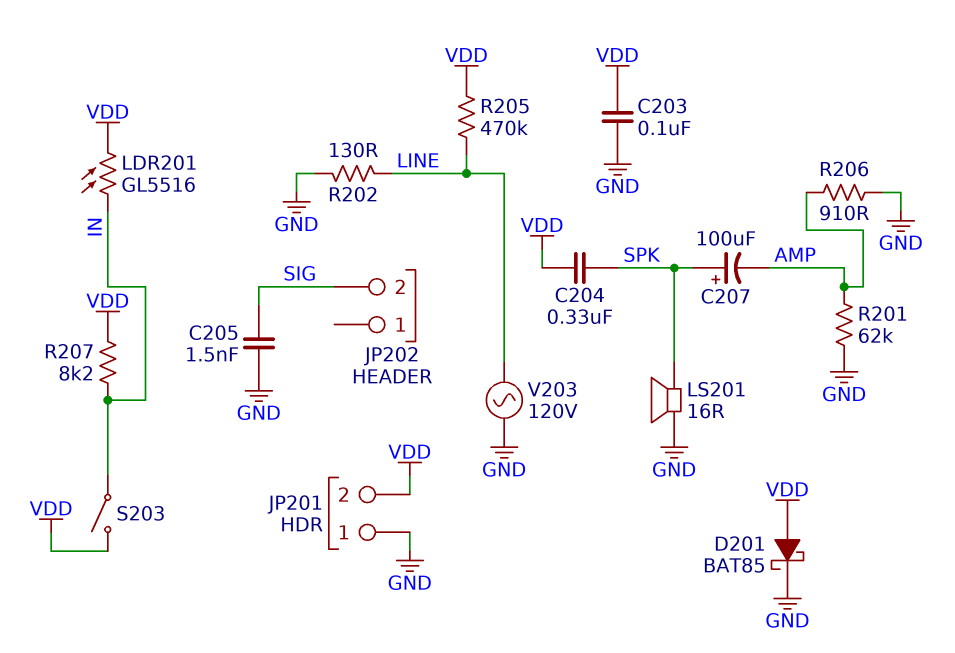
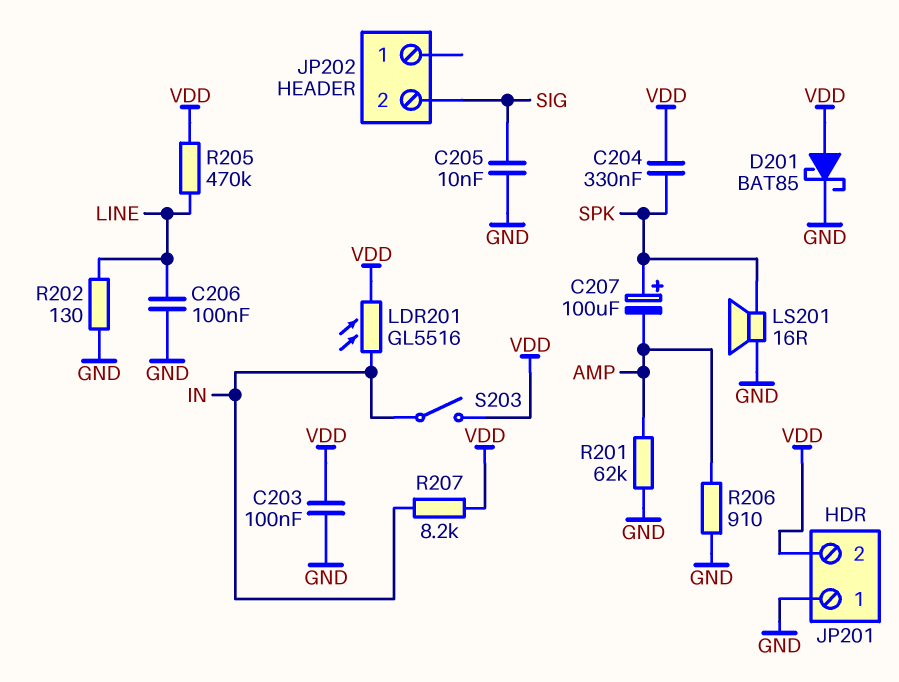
C205: 1.5nF (GND, SIG) -> 10nF (GND, SIG)
C206: none -> 100nF (GND, LINE)
V203: AC 120V (GND, LINE) -> none

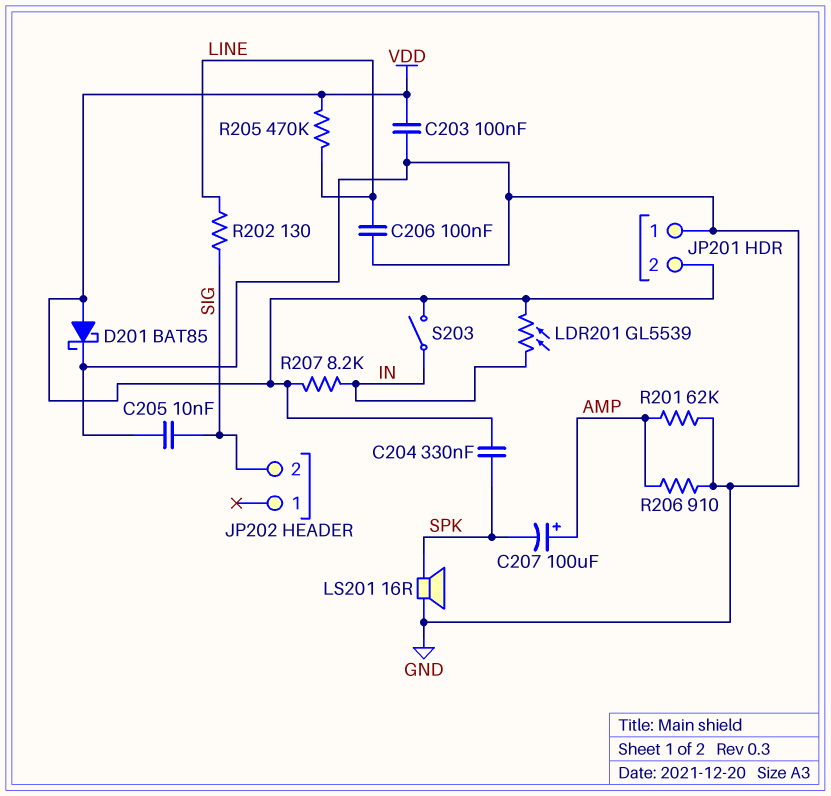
C207: 100uF (plus SPK, minus AMP) -> 100uF (plus AMP, minus SPK)
LDR201: GL5516 (IN, VDD) -> GL5539 (IN, VDD)
R202: 130 (GND, LINE) -> 130 (LINE, SIG)

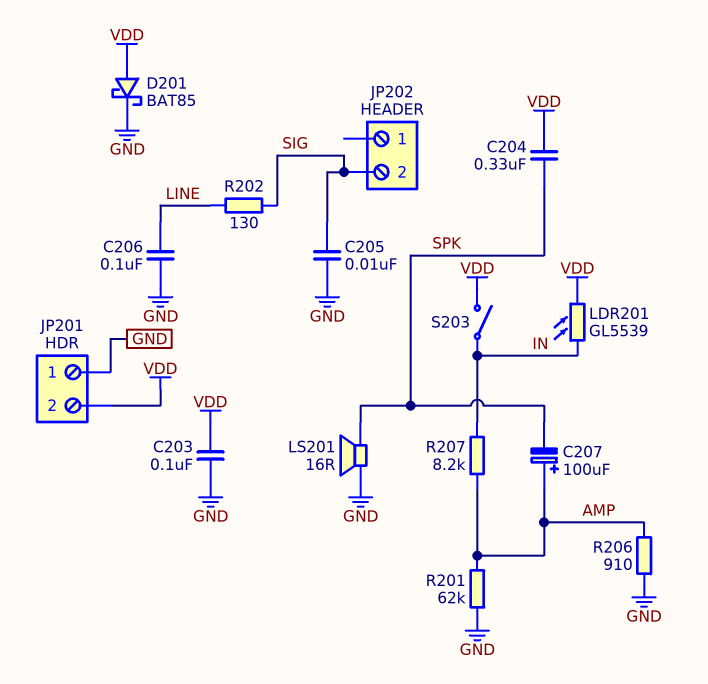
R205: 470k (LINE, VDD) -> none
R207: 8.2k (IN, VDD) -> 8.2k (AMP, IN)

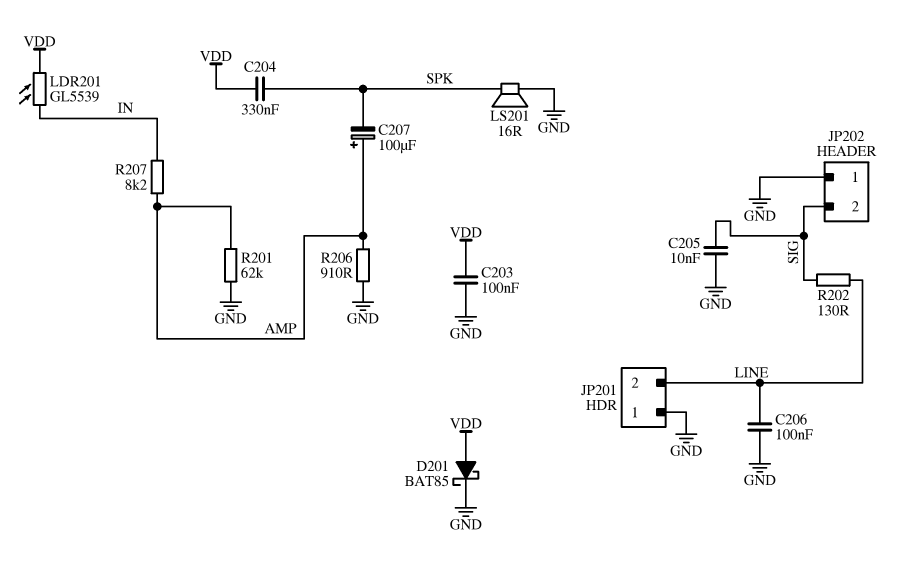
JP201 pin 2: VDD -> LINE
JP202 pin 1: none -> GND
S203: switch (IN, VDD) -> none

